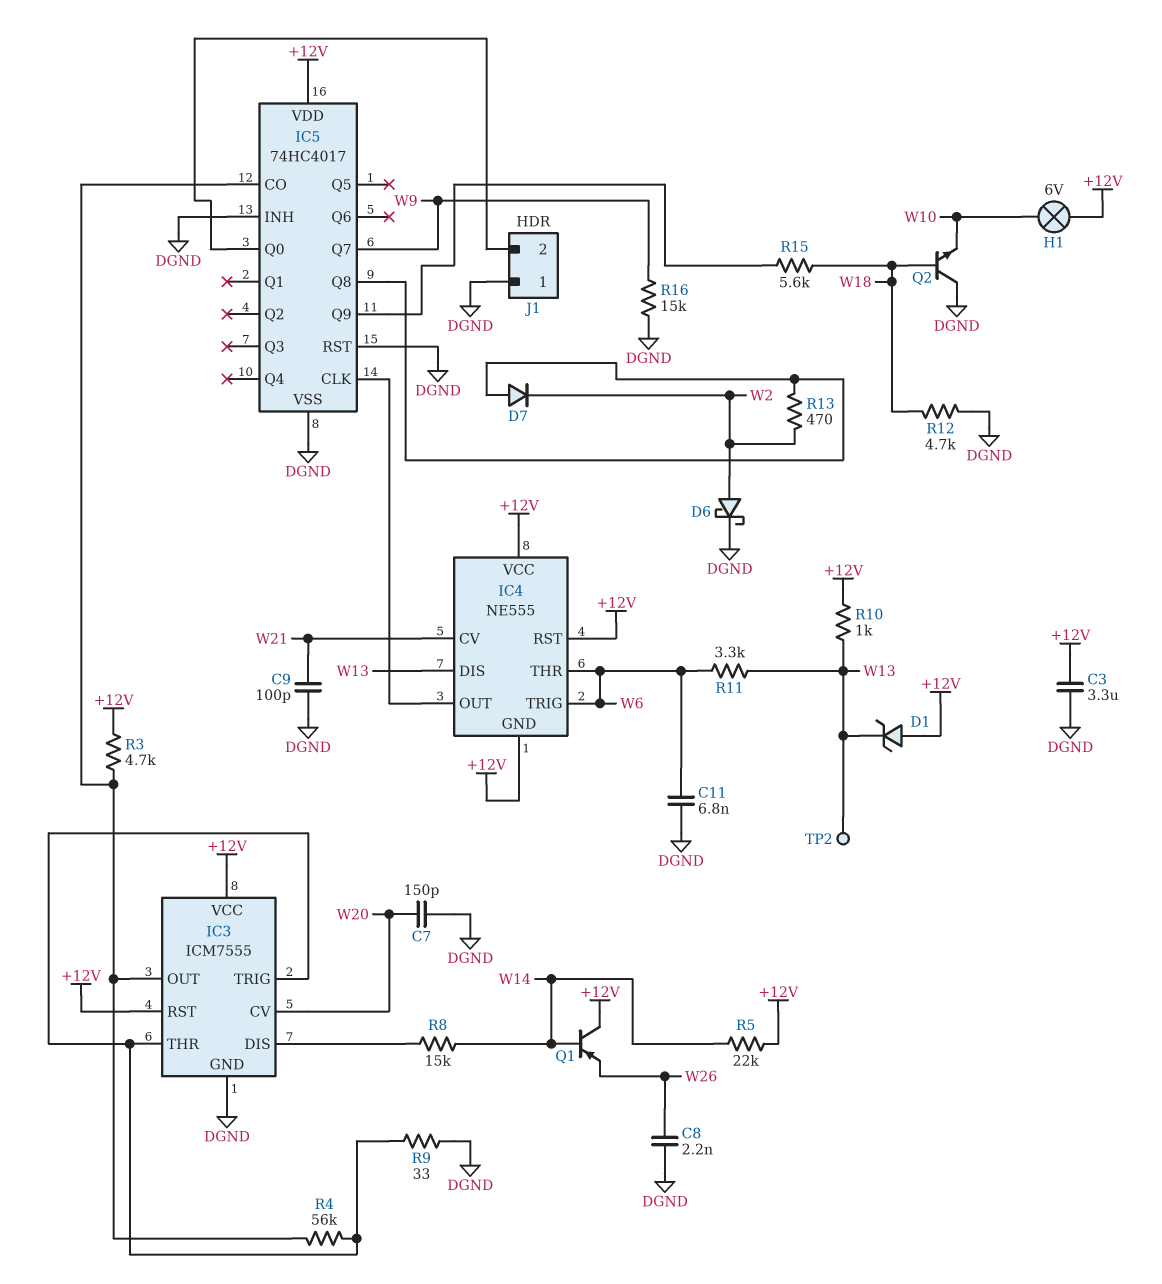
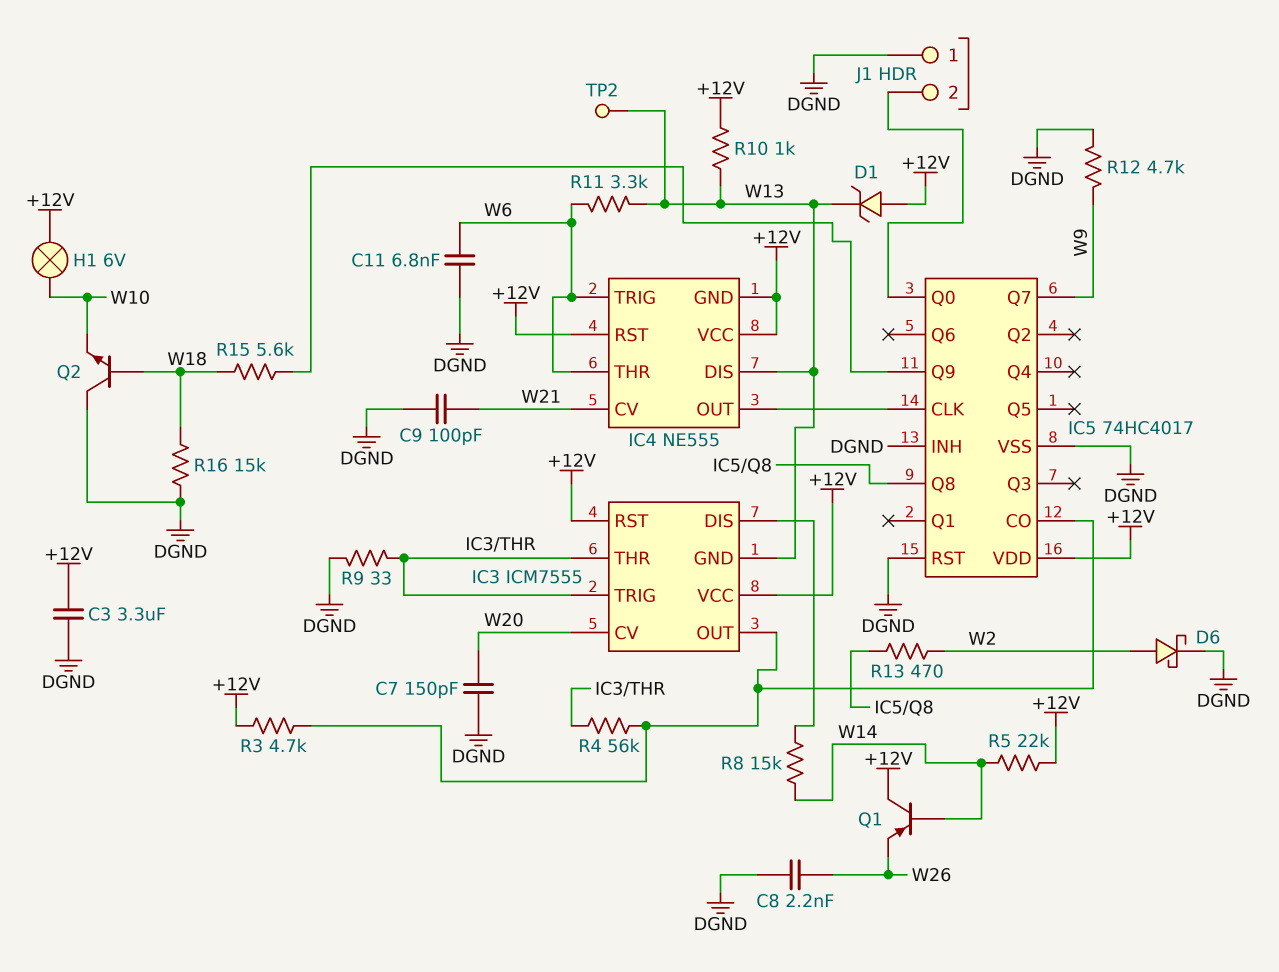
D7: diode (A IC5/Q8, K W2) -> none
IC3 pin GND: DGND -> W13
R12: 4.7k (DGND, W18) -> 4.7k (DGND, W9)
R16: 15k (DGND, W9) -> 15k (DGND, W18)

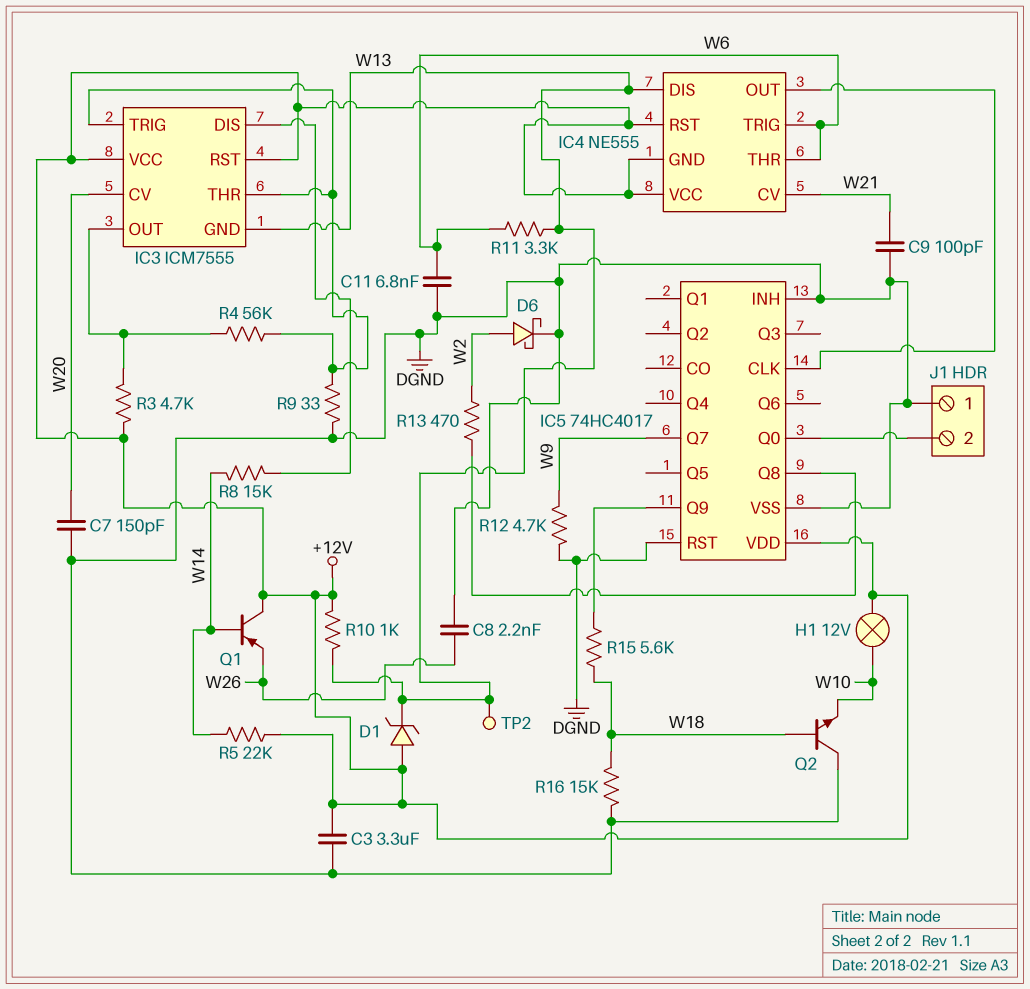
H1: lamp 6V (+12V, W10) -> lamp 12V (+12V, W10)
IC5 pin CO: IC3/OUT -> none

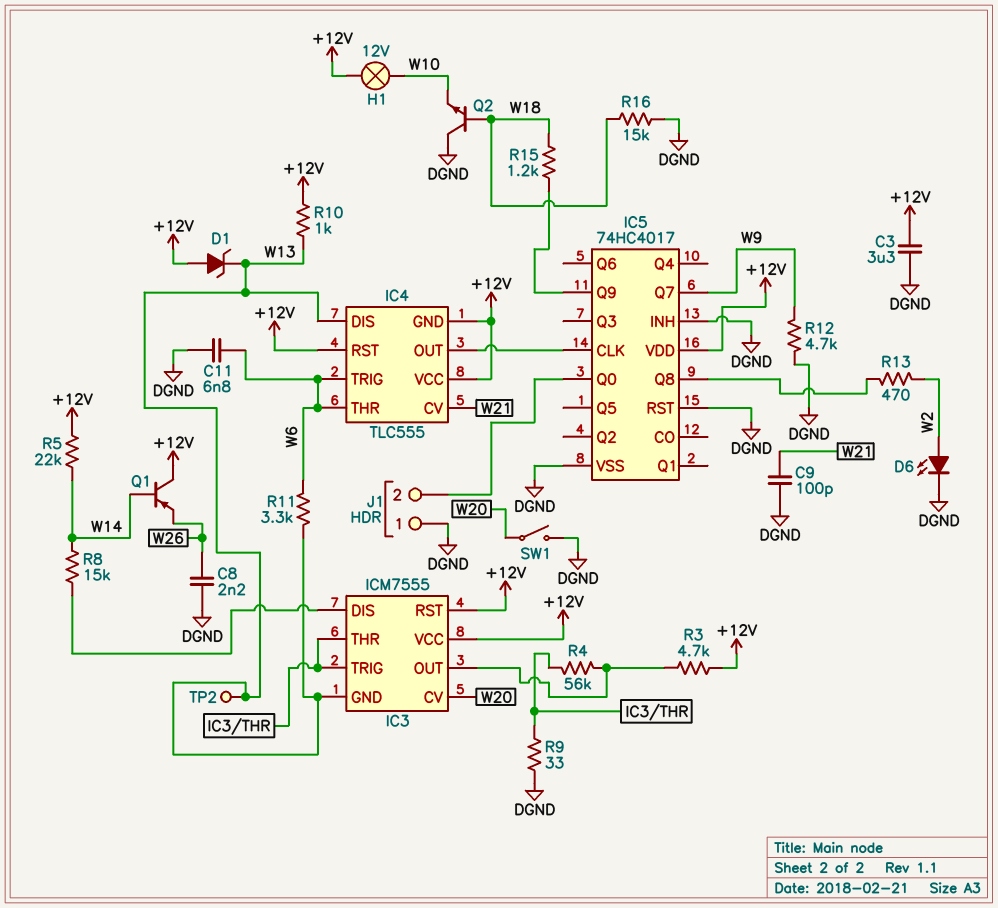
C7: 150pF (DGND, W20) -> none
D6: schottky (A W2, K DGND) -> LED (A W2, K DGND)
IC4: NE555 -> TLC555
R15: 5.6k (IC5/Q9, W18) -> 1.2k (IC5/Q9, W18)
SW1: none -> switch (DGND, W20)

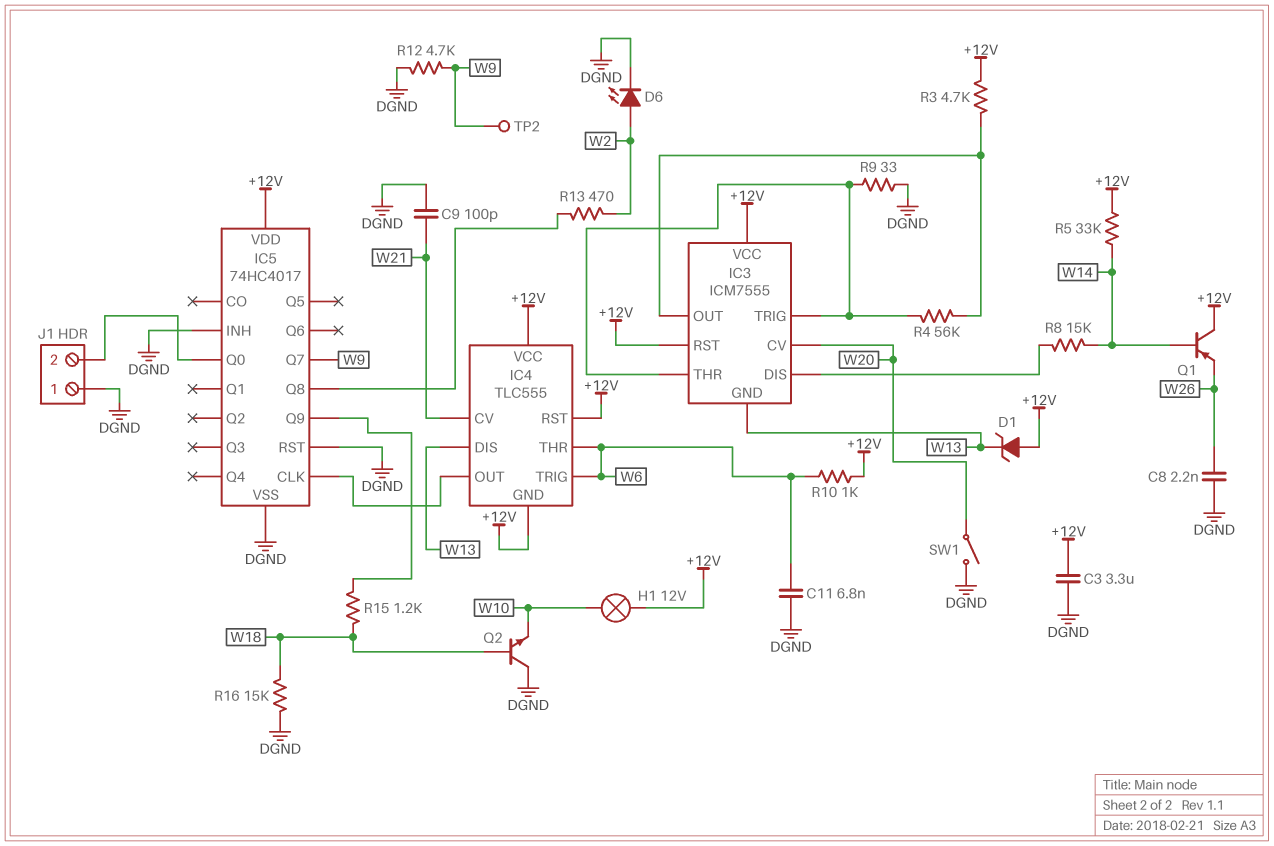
R5: 22k (+12V, W14) -> 33k (+12V, W14)
R10: 1k (+12V, W13) -> 1k (+12V, W6)
R11: 3.3k (W6, W13) -> none
TP2: test point (W13) -> test point (W9)

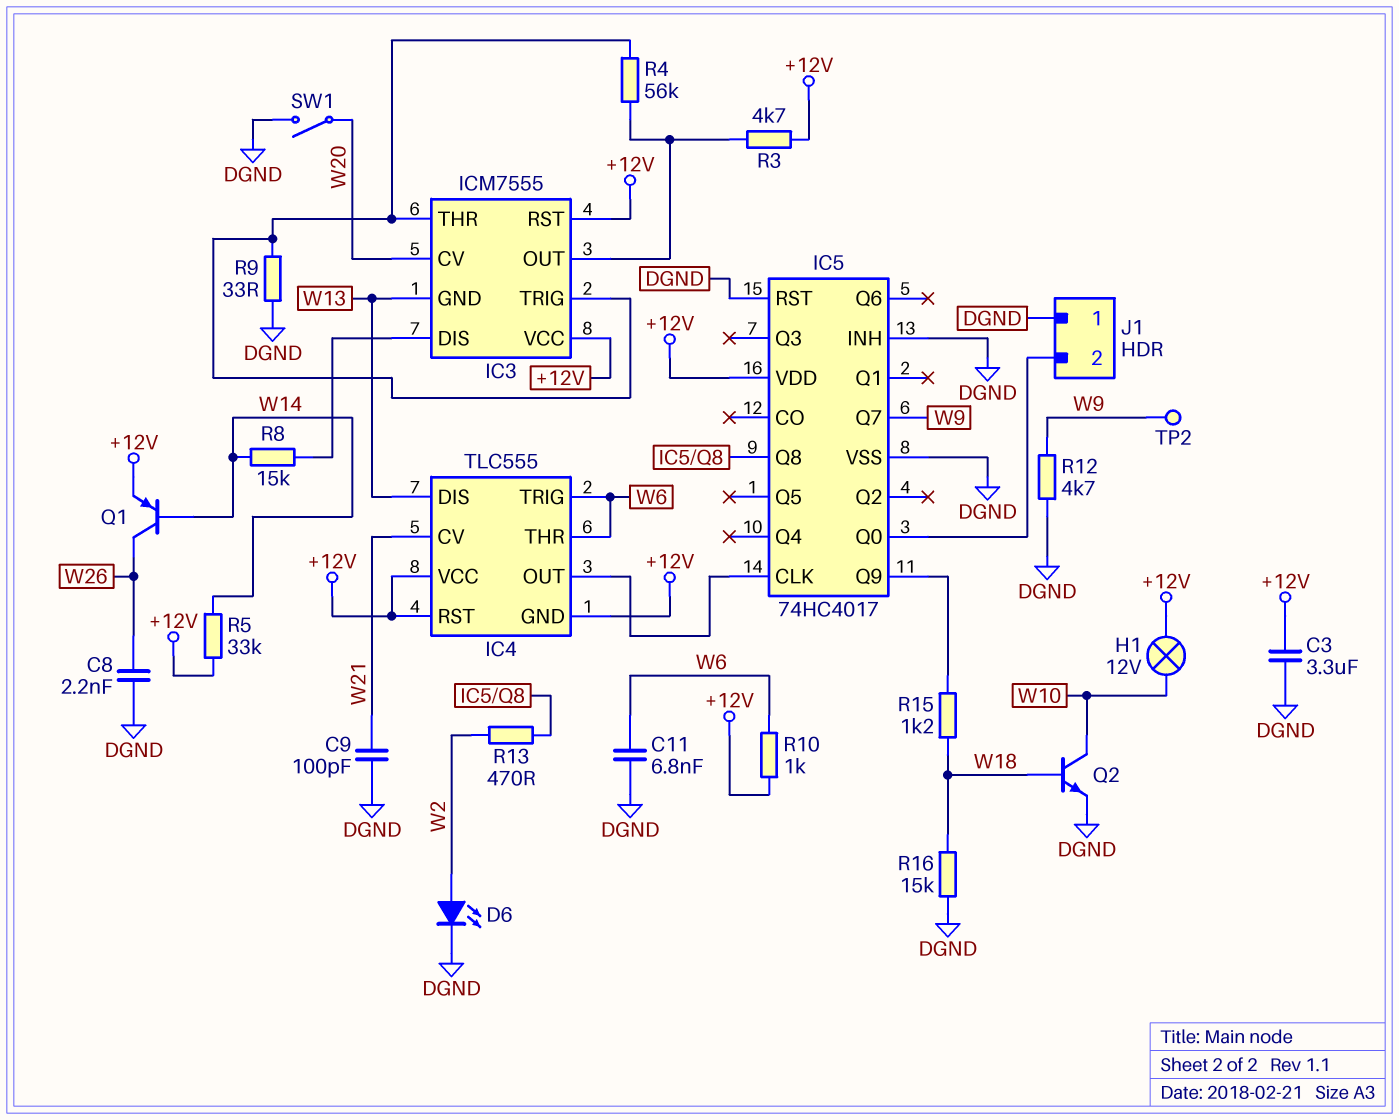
D1: zener (A +12V, K W13) -> none
Q1: PNP (B W14, C +12V, E W26) -> PNP (B W14, C W26, E +12V)
Q2: NPN (B W18, C DGND, E W10) -> NPN (B W18, C W10, E DGND)

